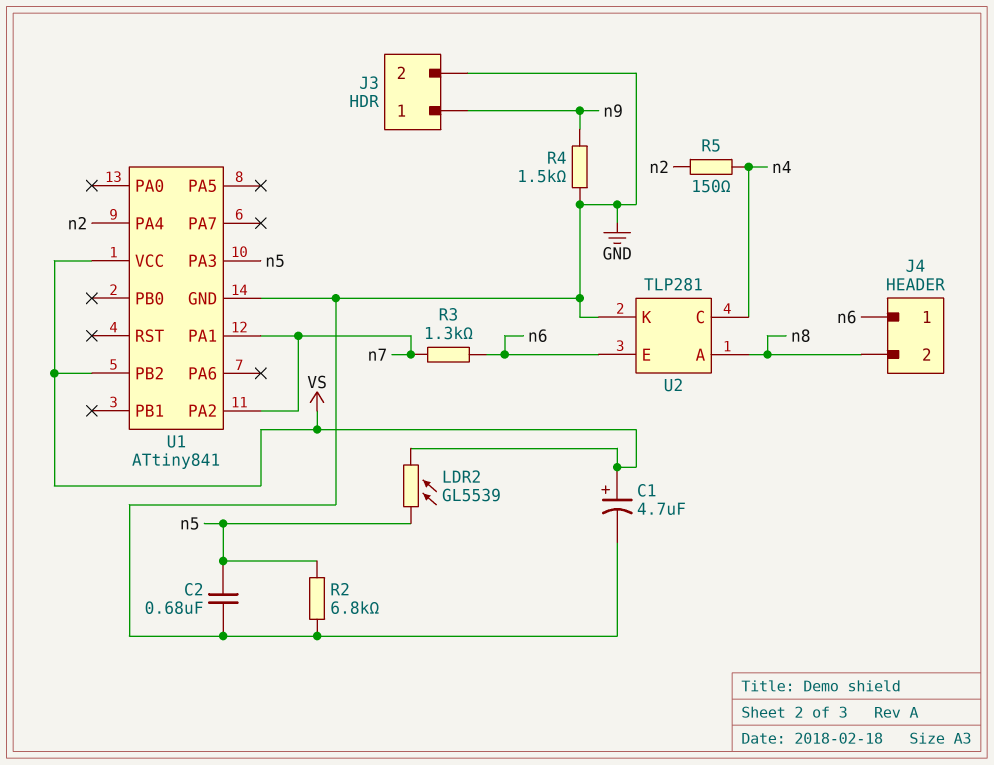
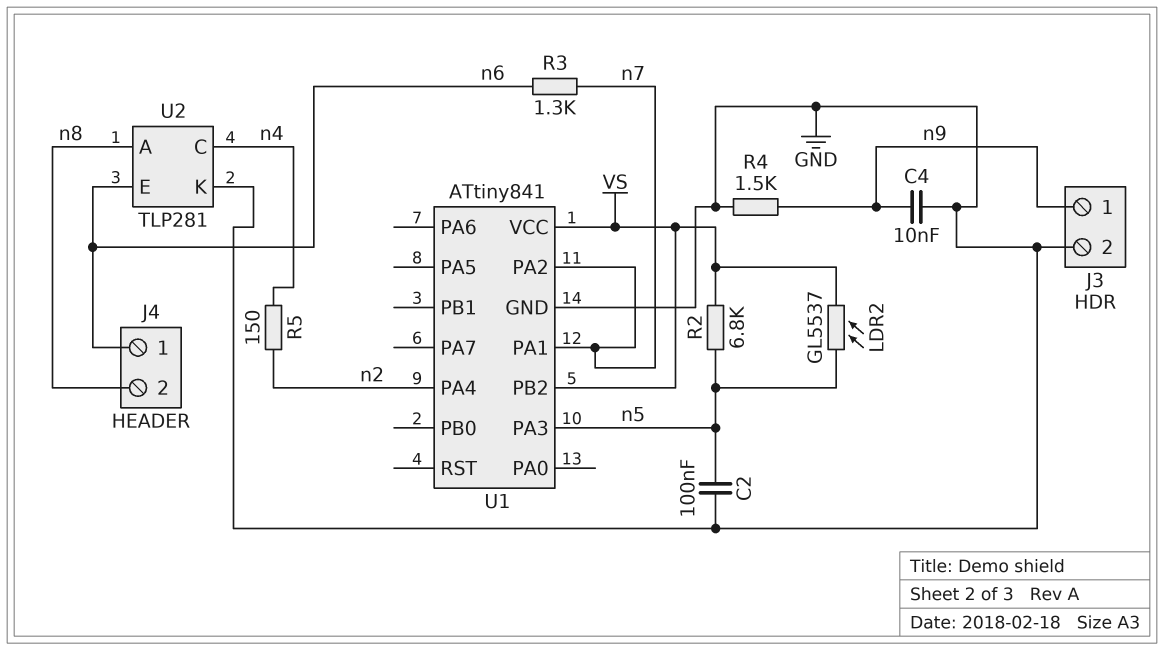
C1: 4.7uF (plus VS, minus GND) -> none
C2: 680nF (GND, n5) -> 100nF (GND, n5)
C4: none -> 10nF (GND, n9)
LDR2: GL5539 (VS, n5) -> GL5537 (VS, n5)
R2: 6.8k (GND, n5) -> 6.8k (VS, n5)

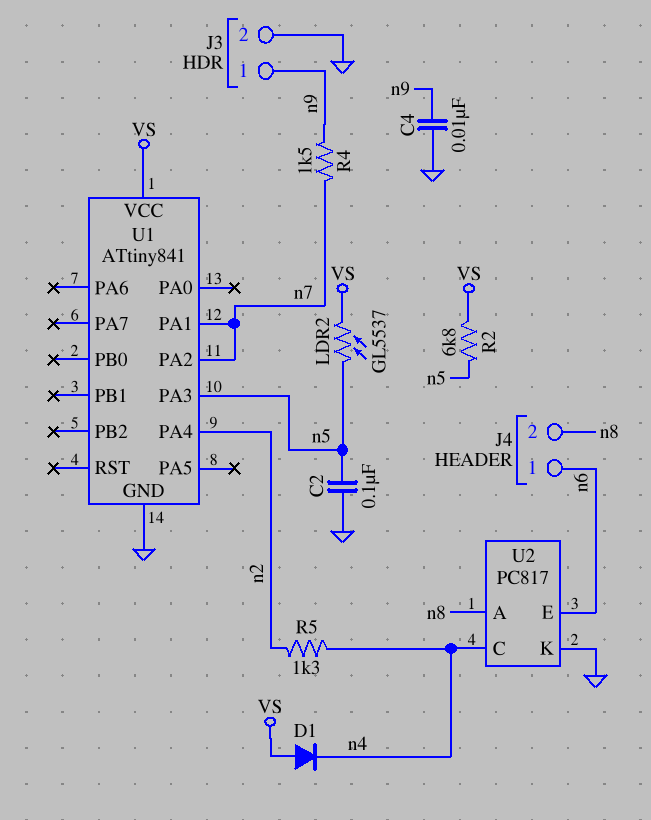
D1: none -> diode (A VS, K n4)
R3: 1.3k (n6, n7) -> none
R4: 1.5k (GND, n9) -> 1.5k (n7, n9)
R5: 150 (n2, n4) -> 1.3k (n2, n4)
U1 pin PB2: VS -> none
U2: TLP281 -> PC817

